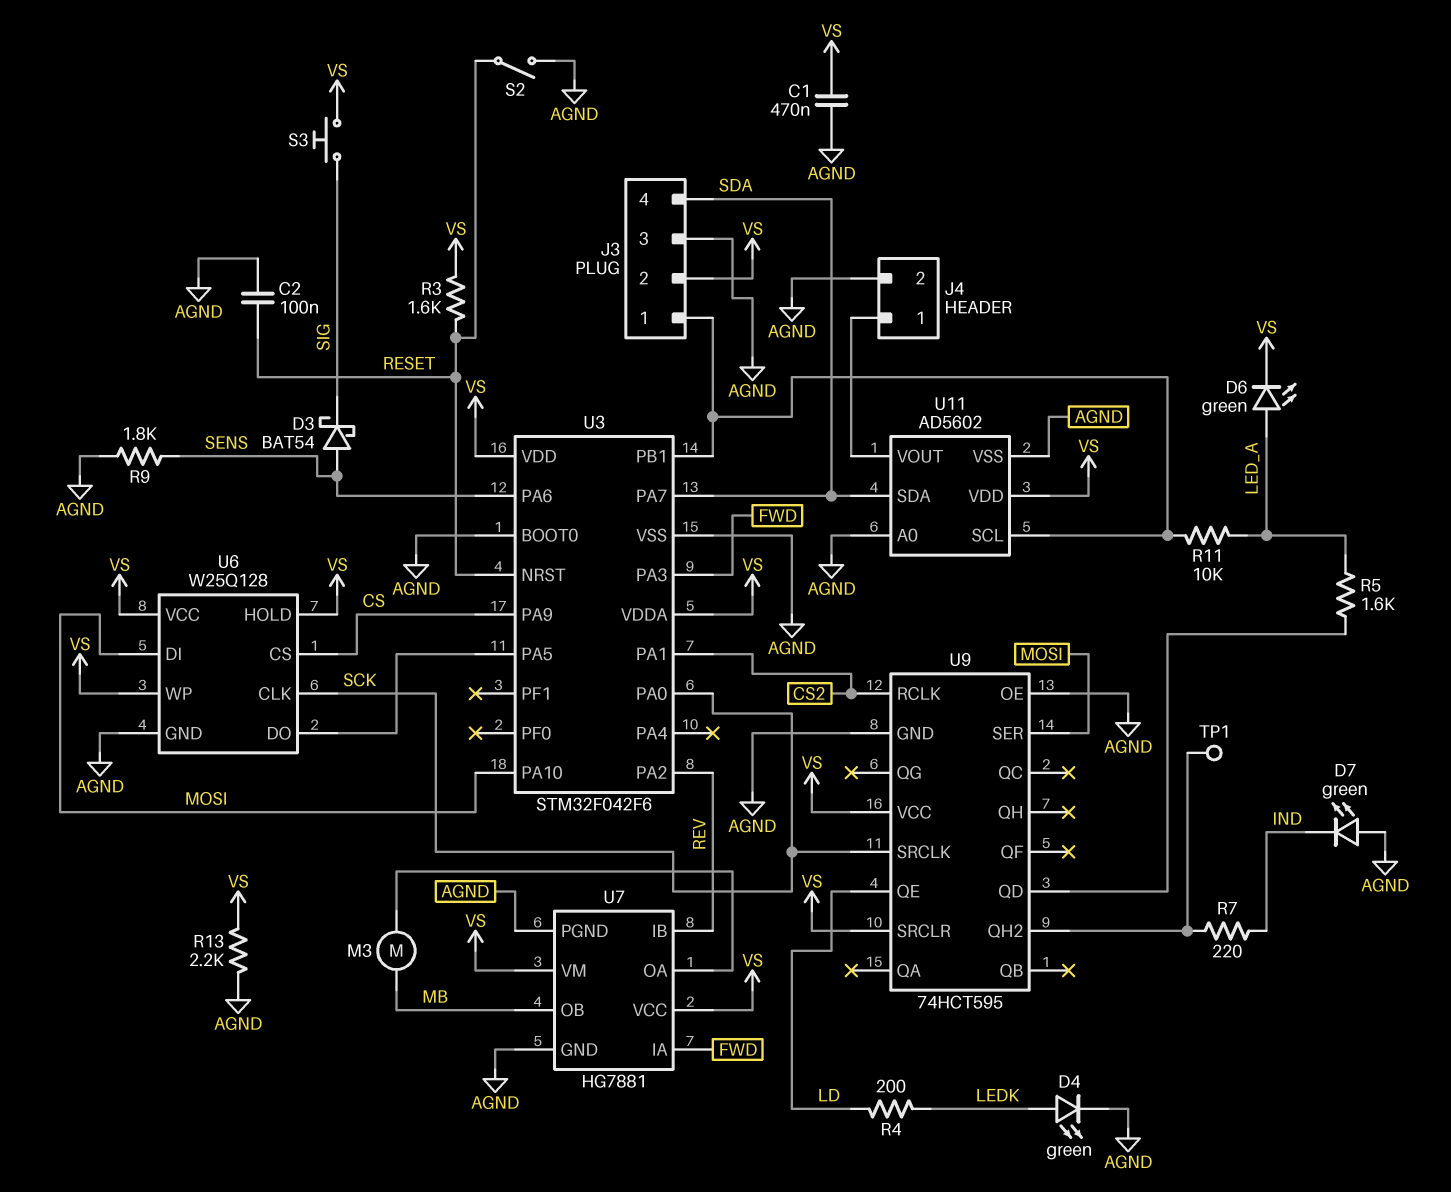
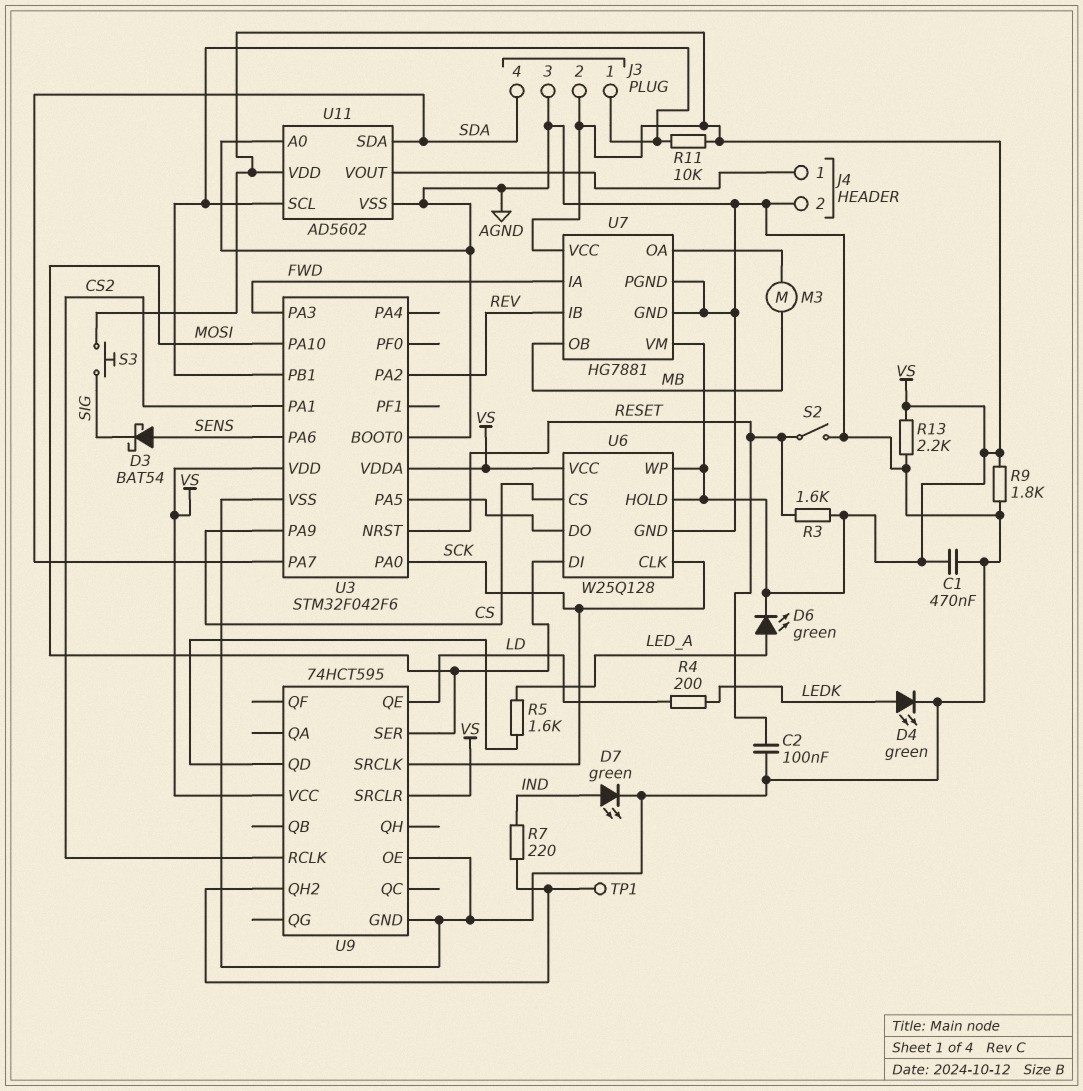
D7: LED green (A AGND, K IND) -> LED green (A IND, K AGND)
R9: 1.8k (AGND, SENS) -> 1.8k (AGND, VS)
R11: 10k (J3/1, LED_A) -> 10k (J3/1, VS)

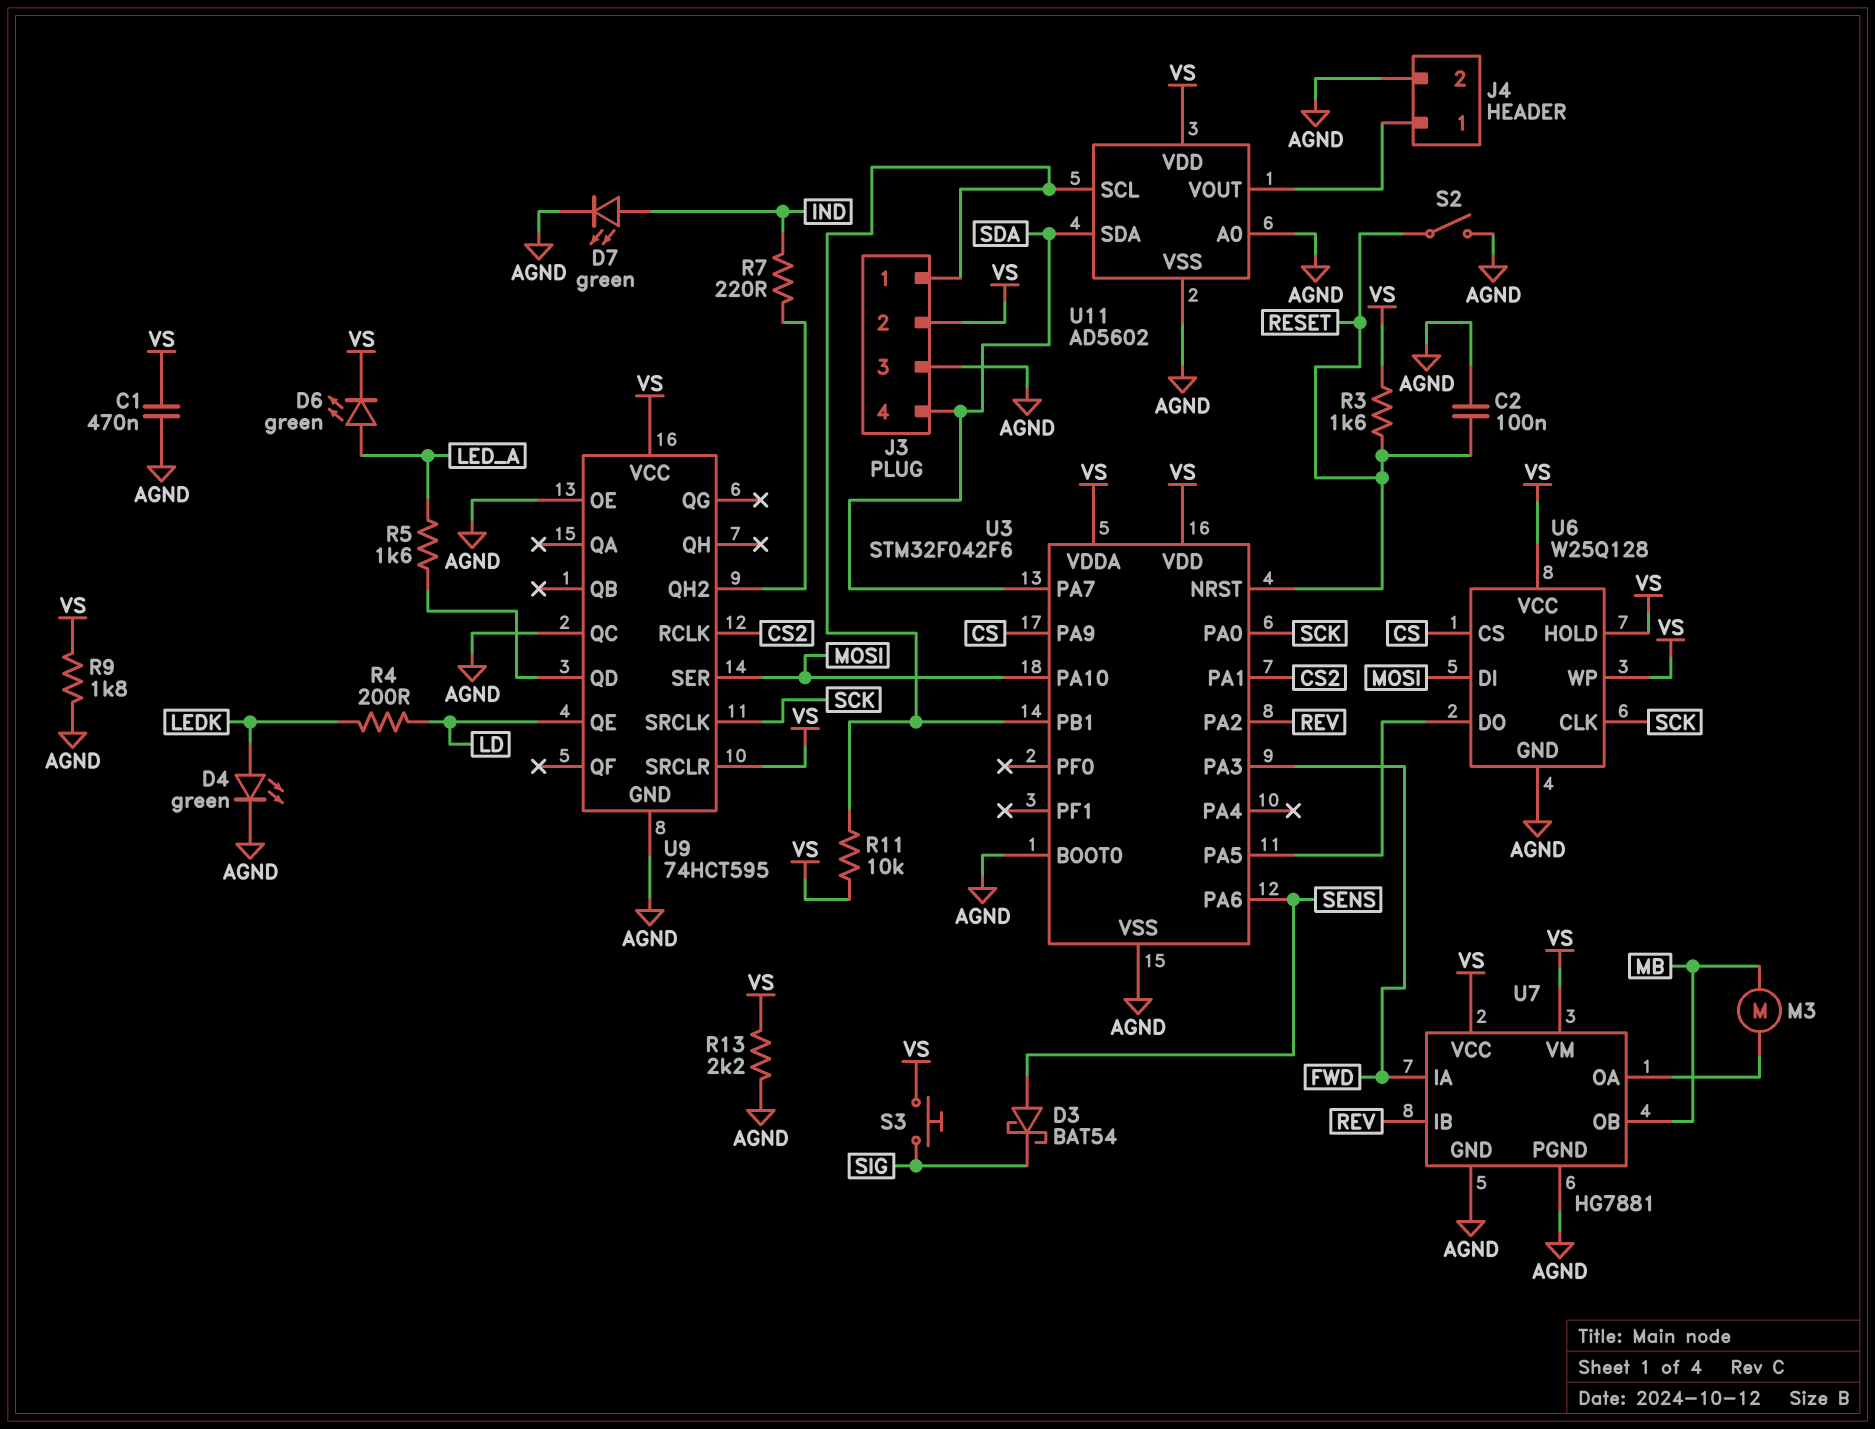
TP1: test point (U9/QH2) -> none
U9 pin QC: none -> AGND

